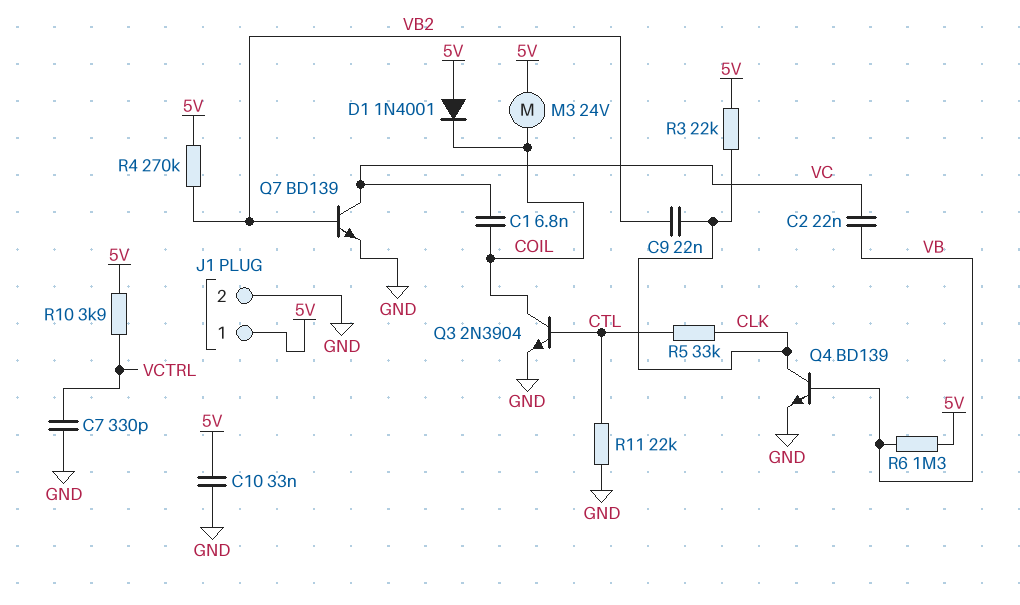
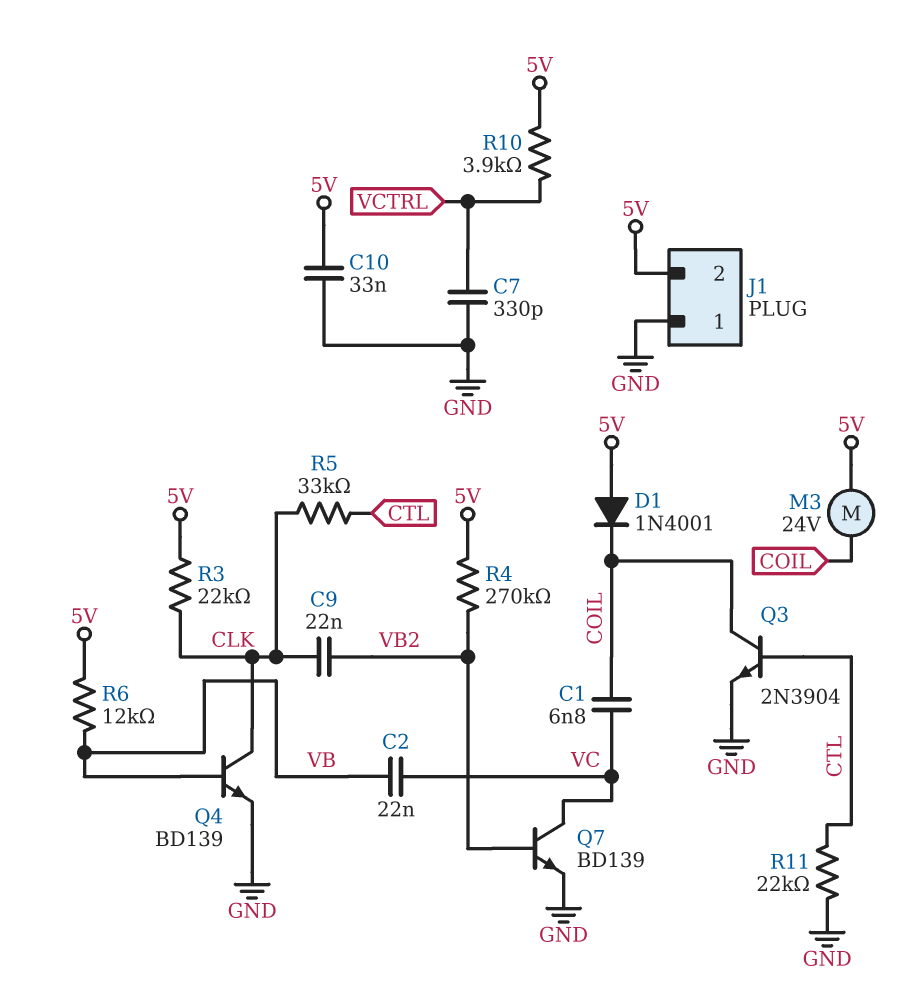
J1 pin 1: 5V -> GND
J1 pin 2: GND -> 5V
R6: 1.3M (5V, VB) -> 12k (5V, VB)

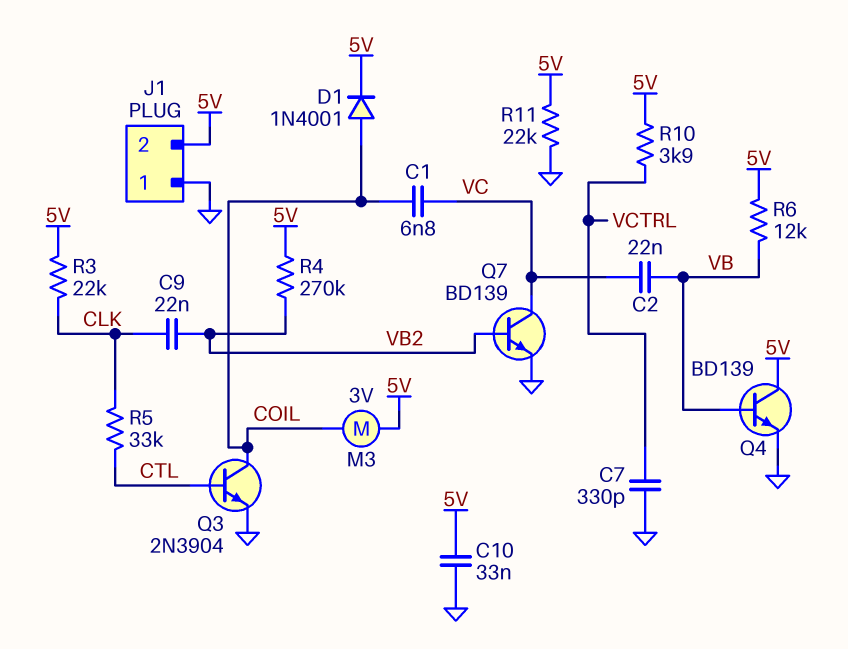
D1: diode 1N4001 (A 5V, K COIL) -> diode 1N4001 (A COIL, K 5V)
M3: motor 24V (5V, COIL) -> motor 3V (5V, COIL)
Q4: NPN BD139 (B VB, C CLK, E GND) -> NPN BD139 (B VB, C 5V, E GND)
R11: 22k (CTL, GND) -> 22k (5V, GND)

